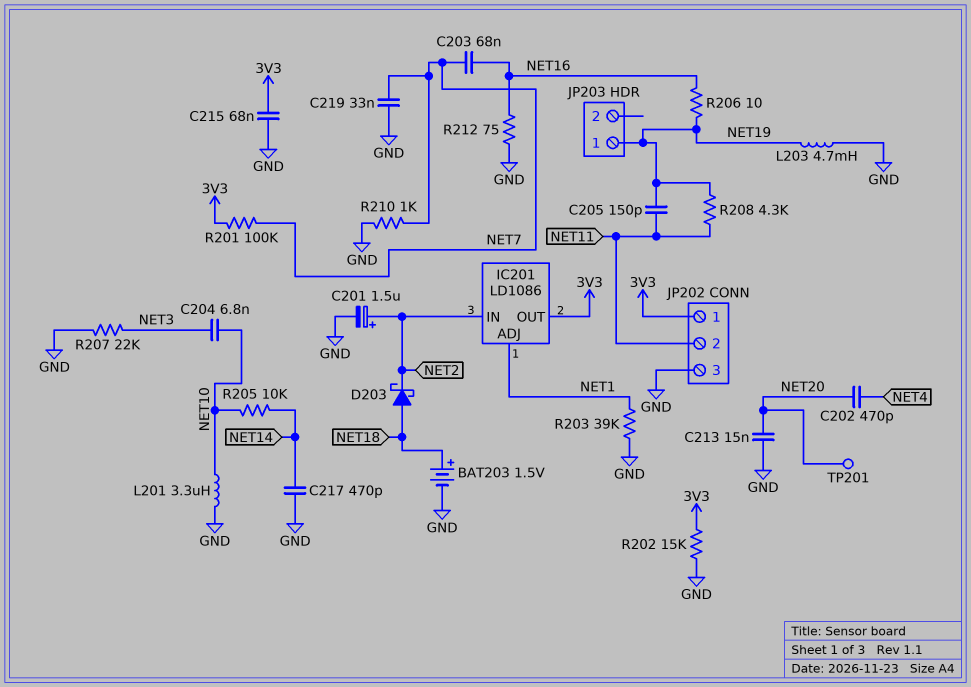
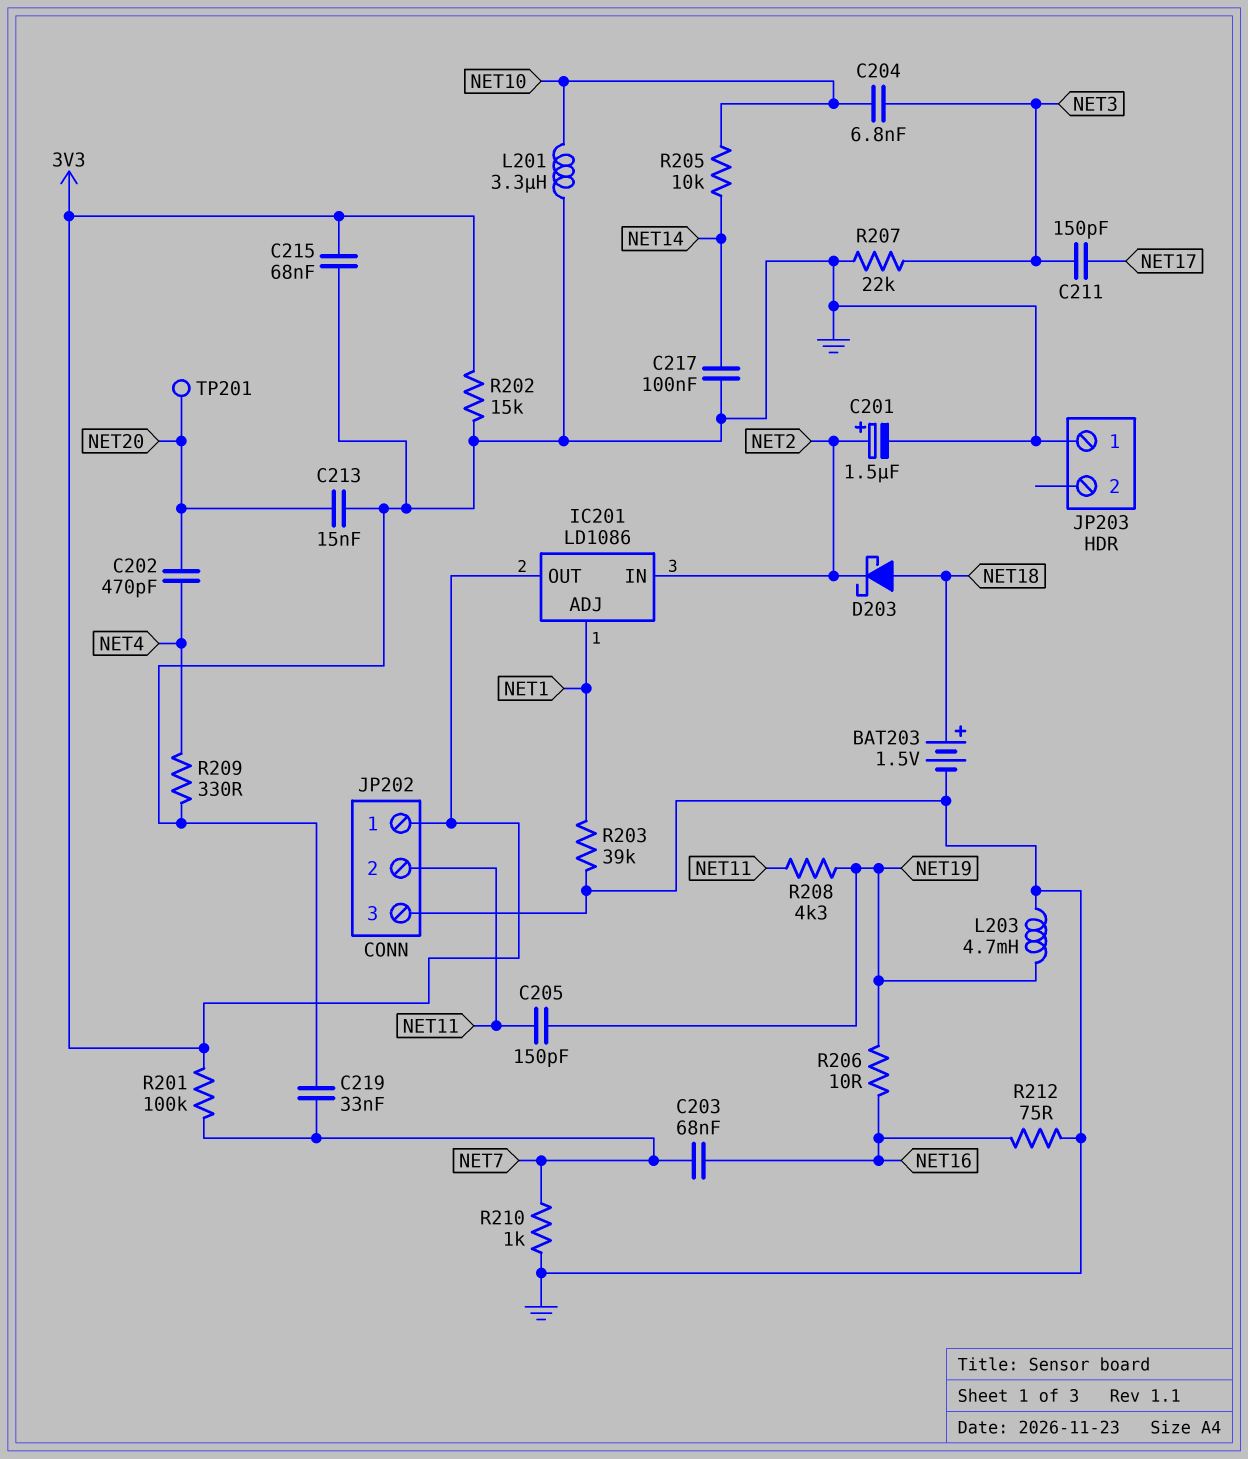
C211: none -> 150pF (NET3, NET17)
C217: 470pF (GND, NET14) -> 100nF (GND, NET14)
JP203 pin 1: NET19 -> GND
R209: none -> 330 (GND, NET4)

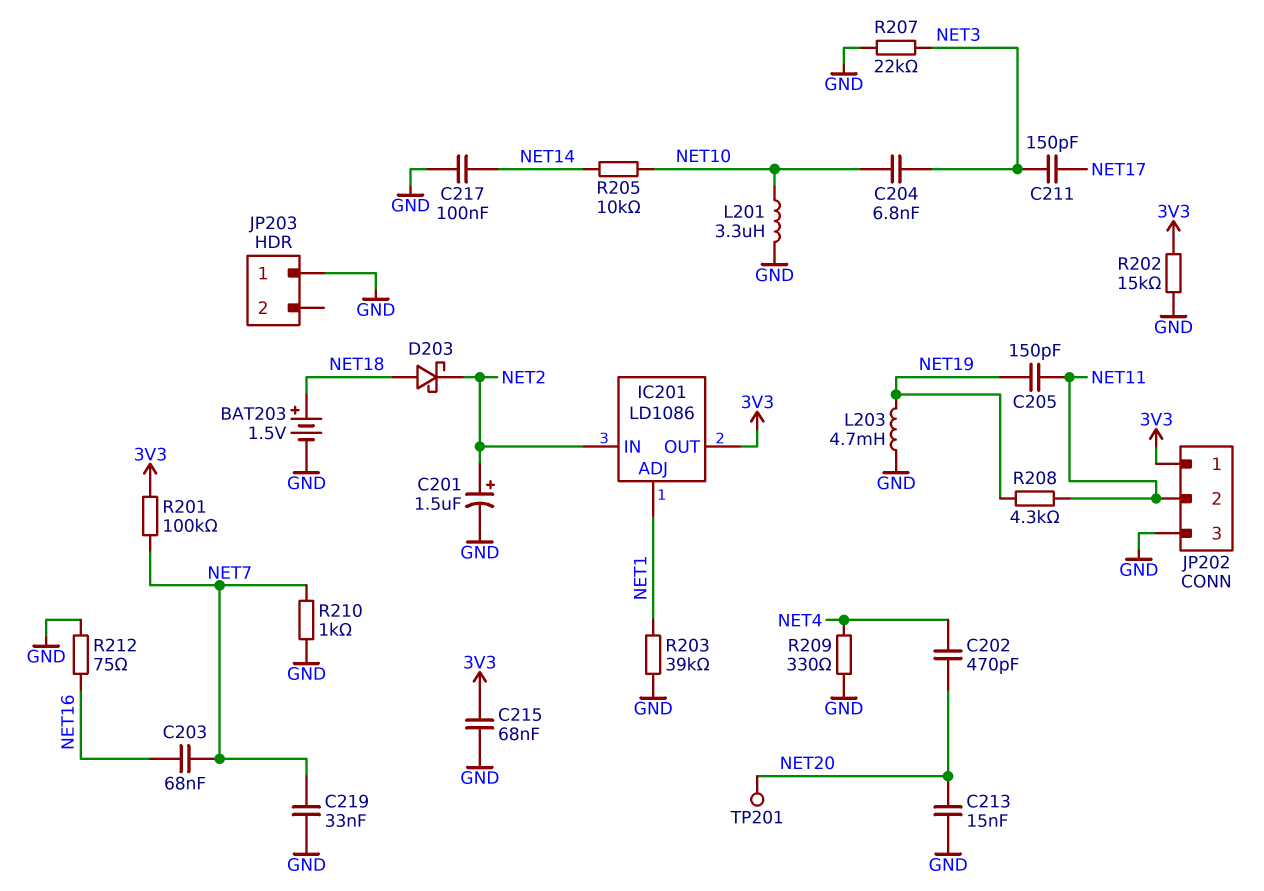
R206: 10 (NET16, NET19) -> none

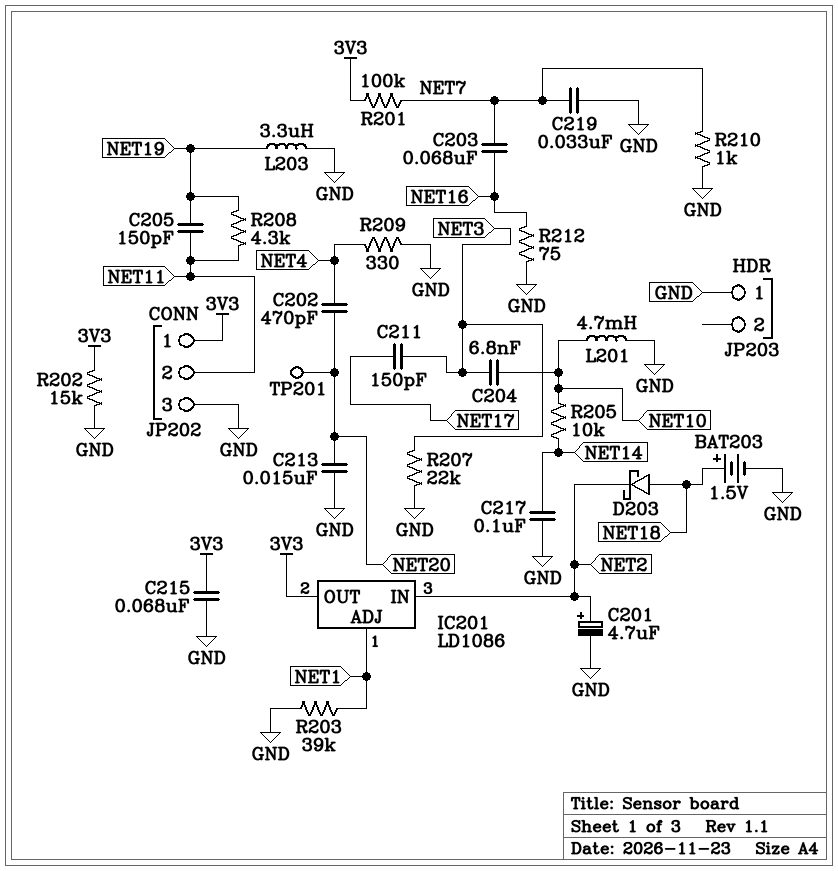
C201: 1.5uF (plus NET2, minus GND) -> 4.7uF (plus NET2, minus GND)
L201: 3.3uH (GND, NET10) -> 4.7mH (GND, NET10)
L203: 4.7mH (GND, NET19) -> 3.3uH (GND, NET19)

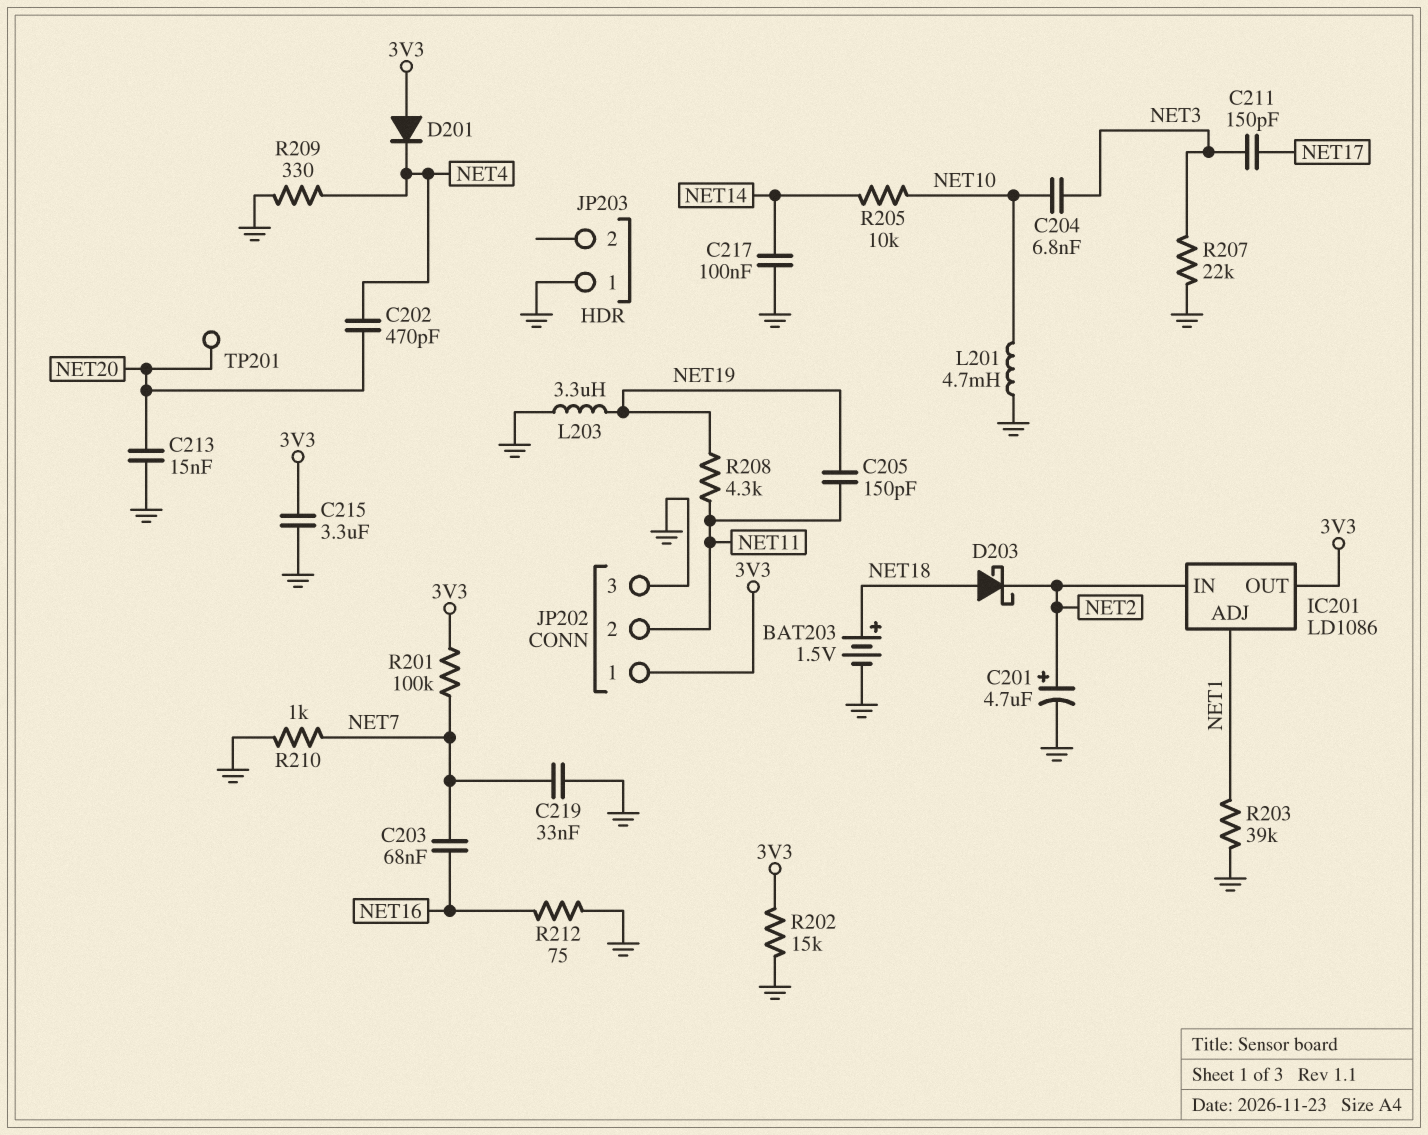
C215: 68nF (3V3, GND) -> 3.3uF (3V3, GND)
D201: none -> diode (A 3V3, K NET4)

